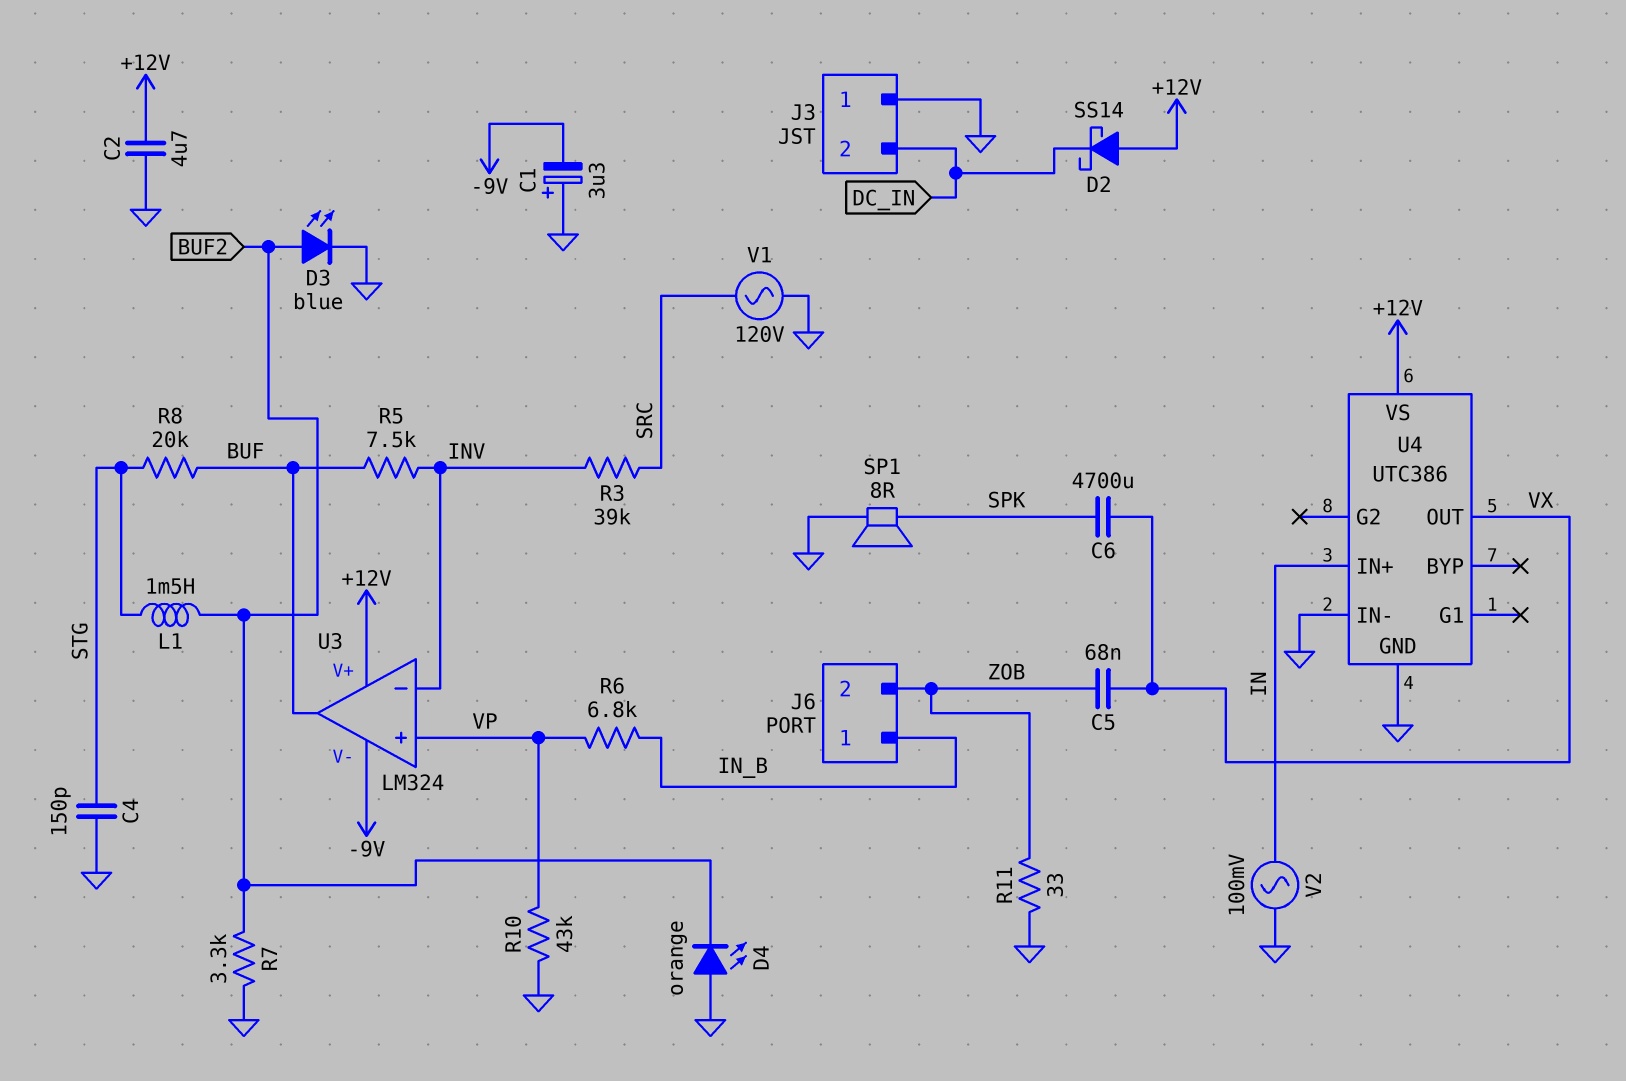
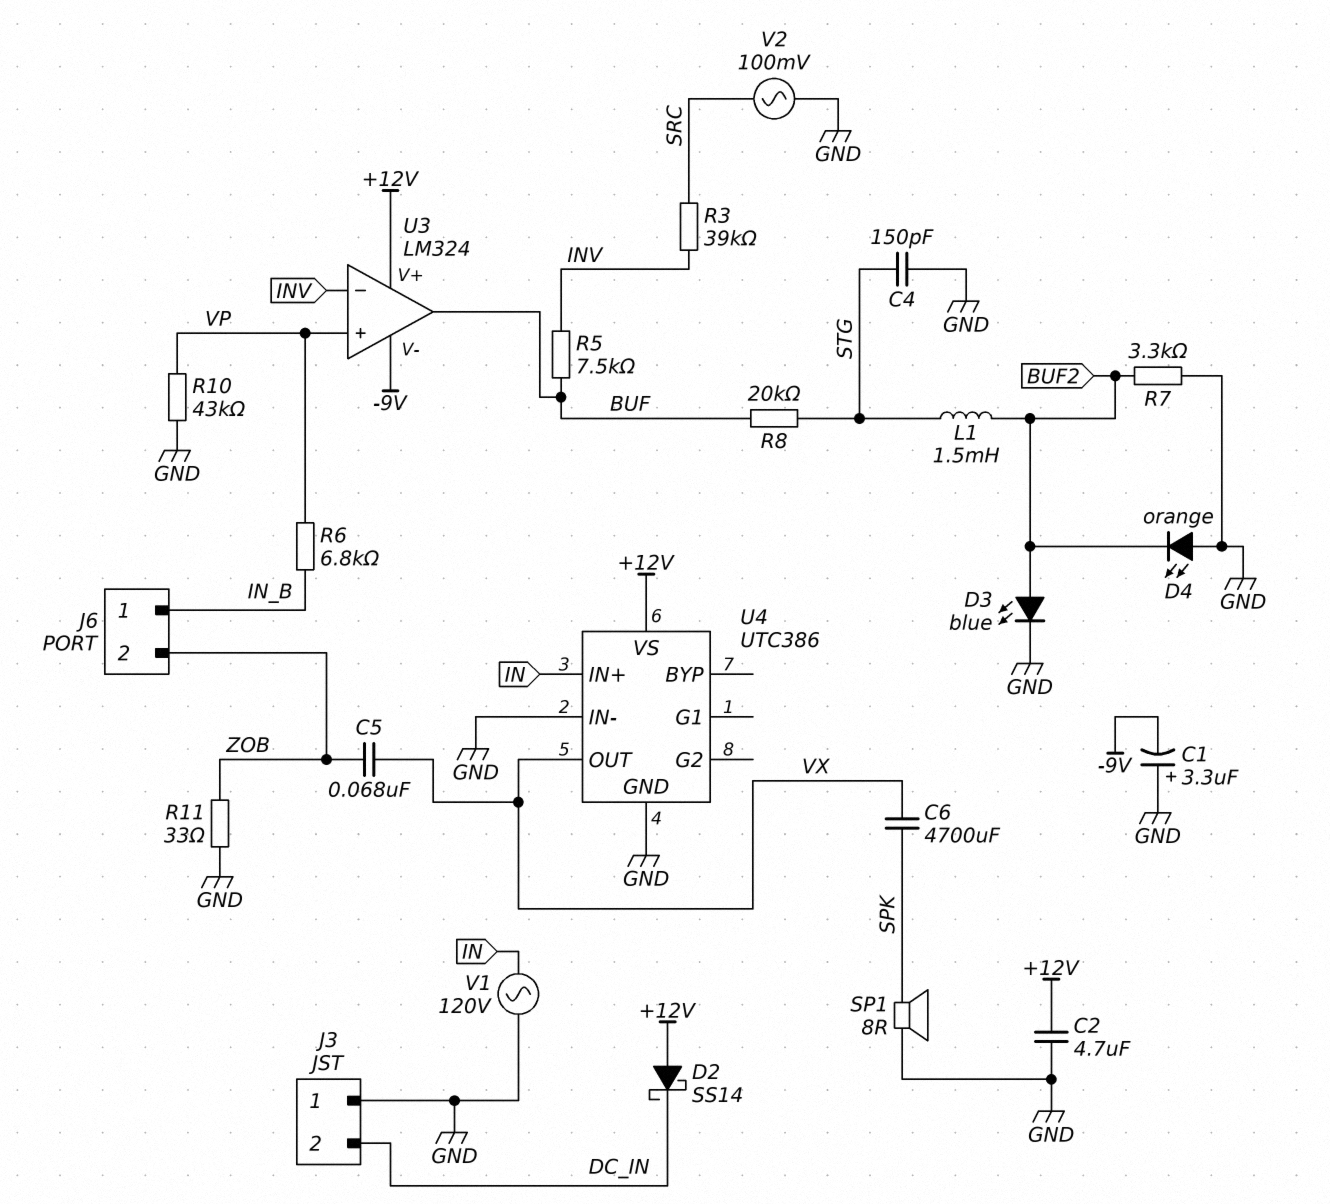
V1: AC 120V (GND, SRC) -> AC 120V (GND, IN)
V2: AC 100mV (GND, IN) -> AC 100mV (GND, SRC)

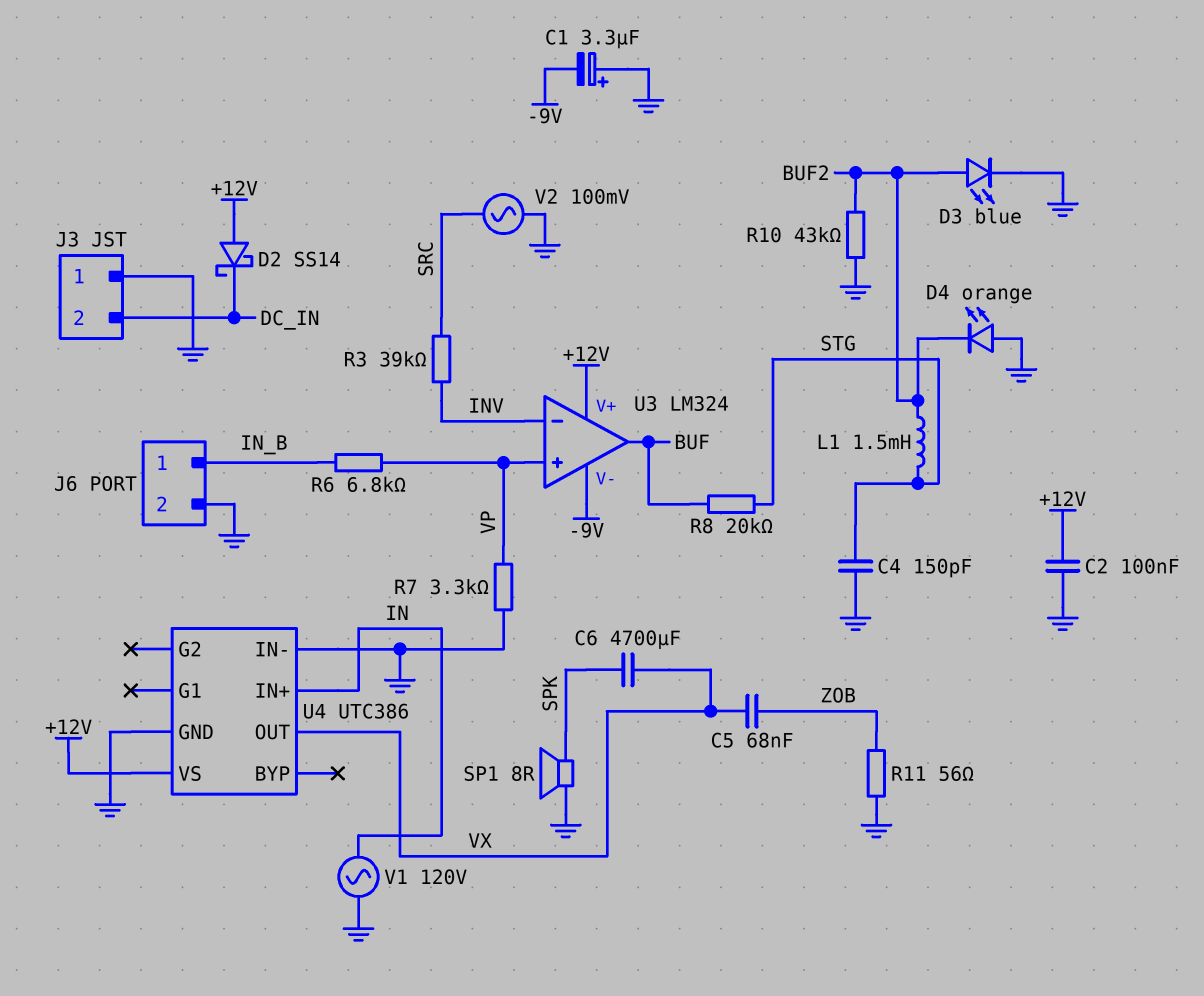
C2: 4.7uF (+12V, GND) -> 100nF (+12V, GND)
J6 pin 2: ZOB -> GND
R5: 7.5k (BUF, INV) -> none
R7: 3.3k (BUF2, GND) -> 3.3k (GND, VP)
R10: 43k (GND, VP) -> 43k (BUF2, GND)
R11: 33 (GND, ZOB) -> 56 (GND, ZOB)

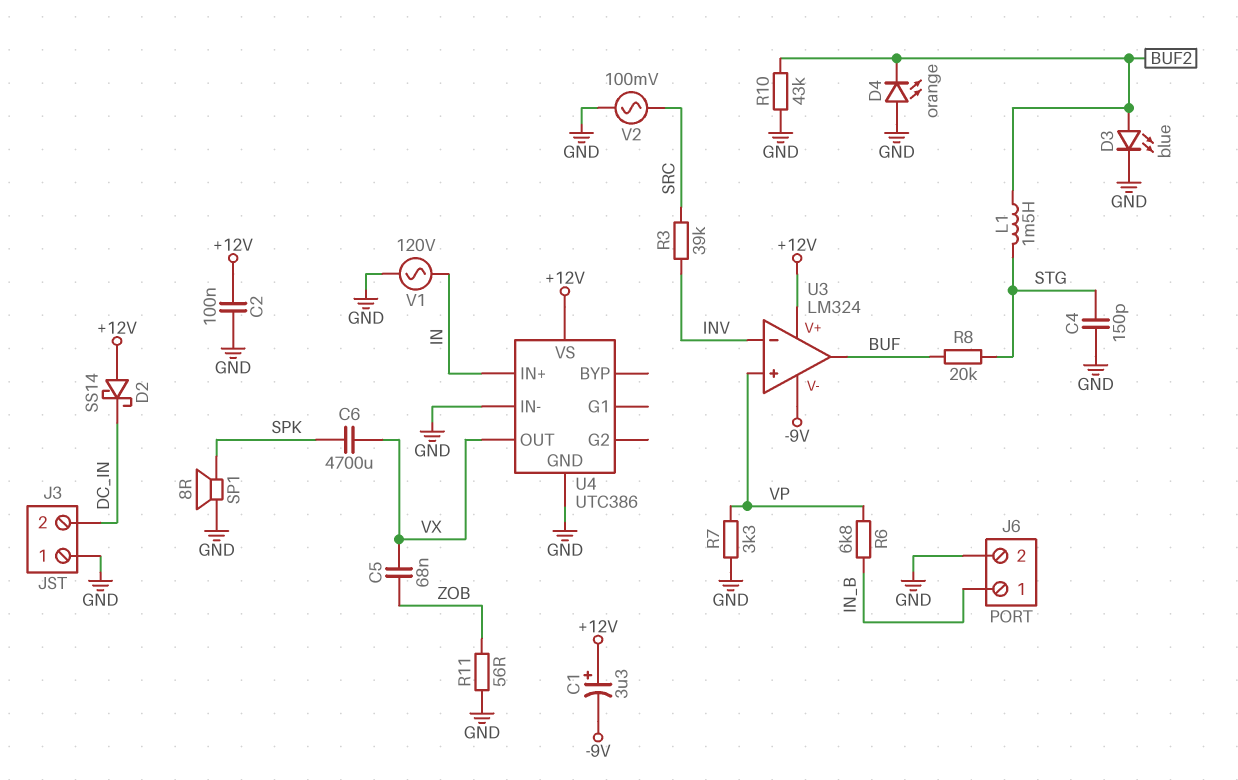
C1: 3.3uF (plus GND, minus -9V) -> 3.3uF (plus +12V, minus -9V)

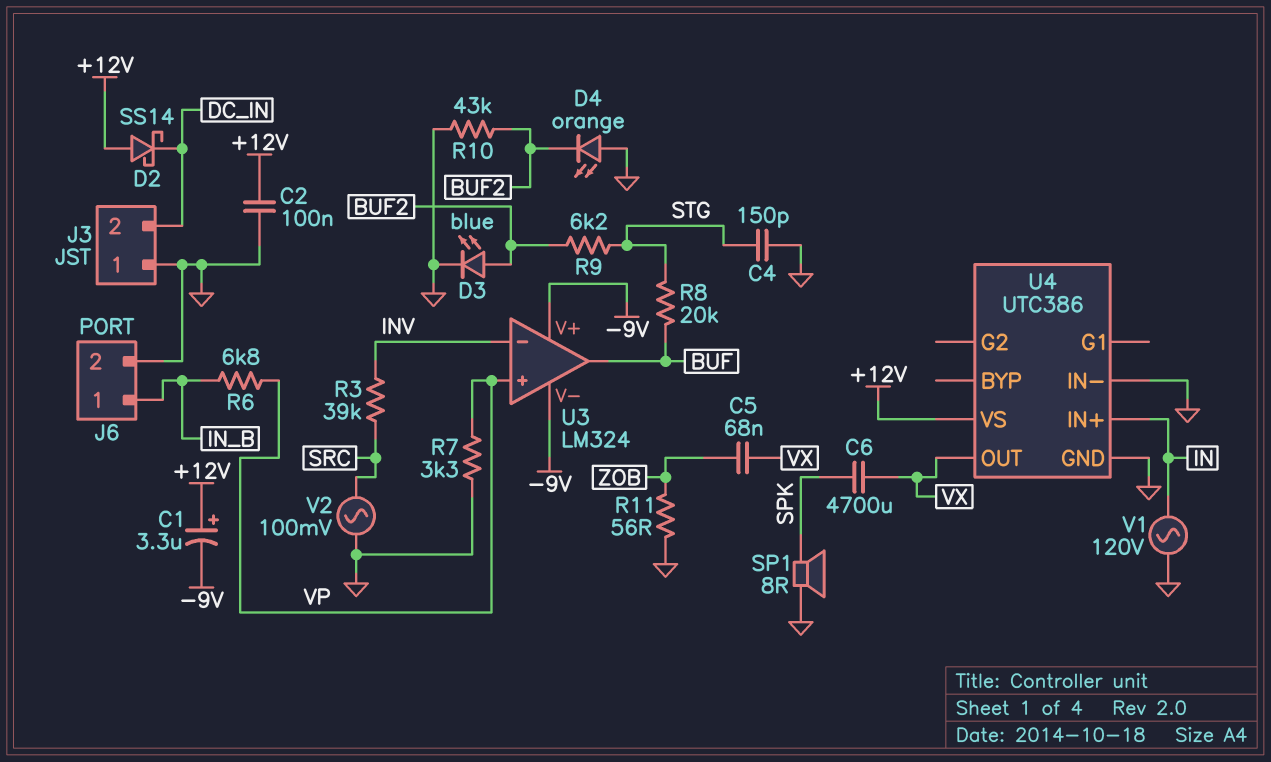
L1: 1.5mH (BUF2, STG) -> none
R9: none -> 6.2k (BUF2, STG)
U3 pin V+: +12V -> -9V

